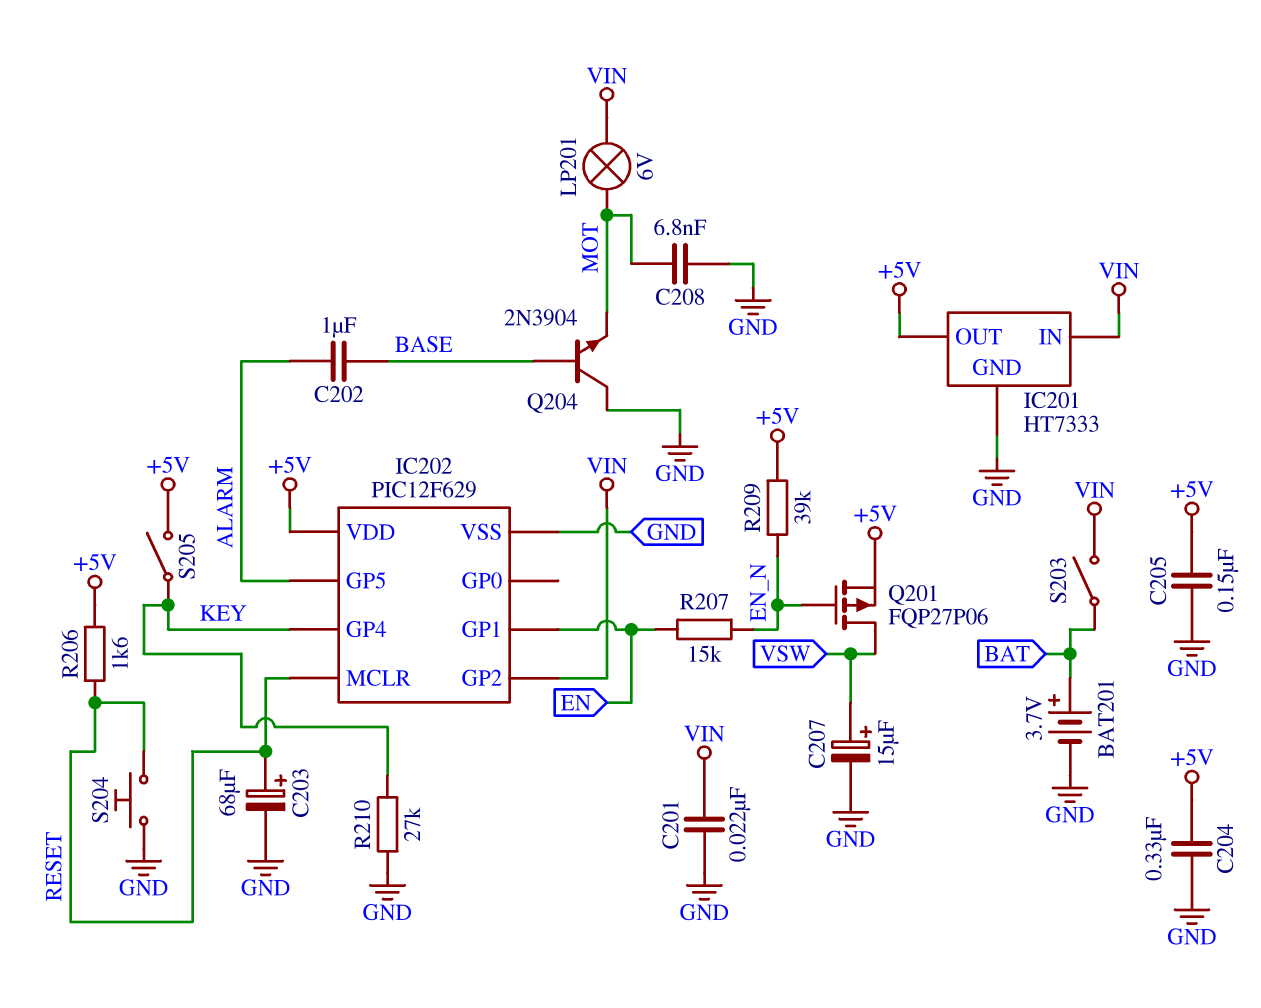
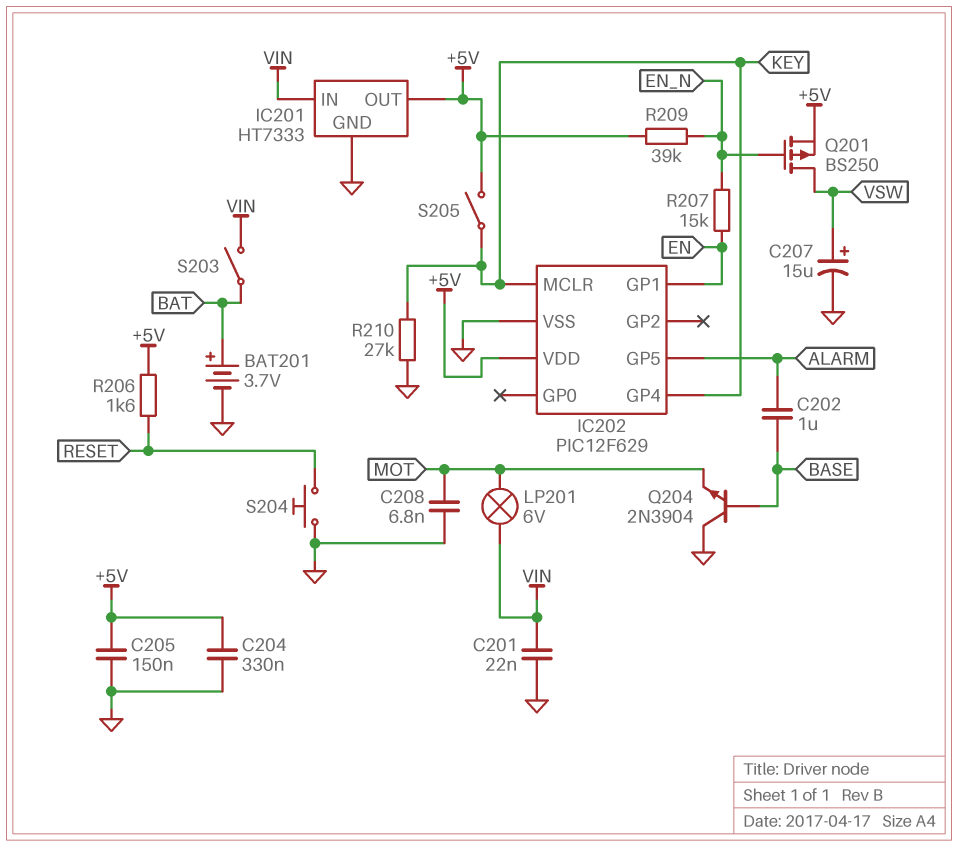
C203: 68uF (plus RESET, minus GND) -> none
IC202 pin GP2: VIN -> none
IC202 pin MCLR: RESET -> KEY
Q201: PMOS FQP27P06 (G EN_N, D VSW, S +5V) -> PMOS BS250 (G EN_N, D VSW, S +5V)

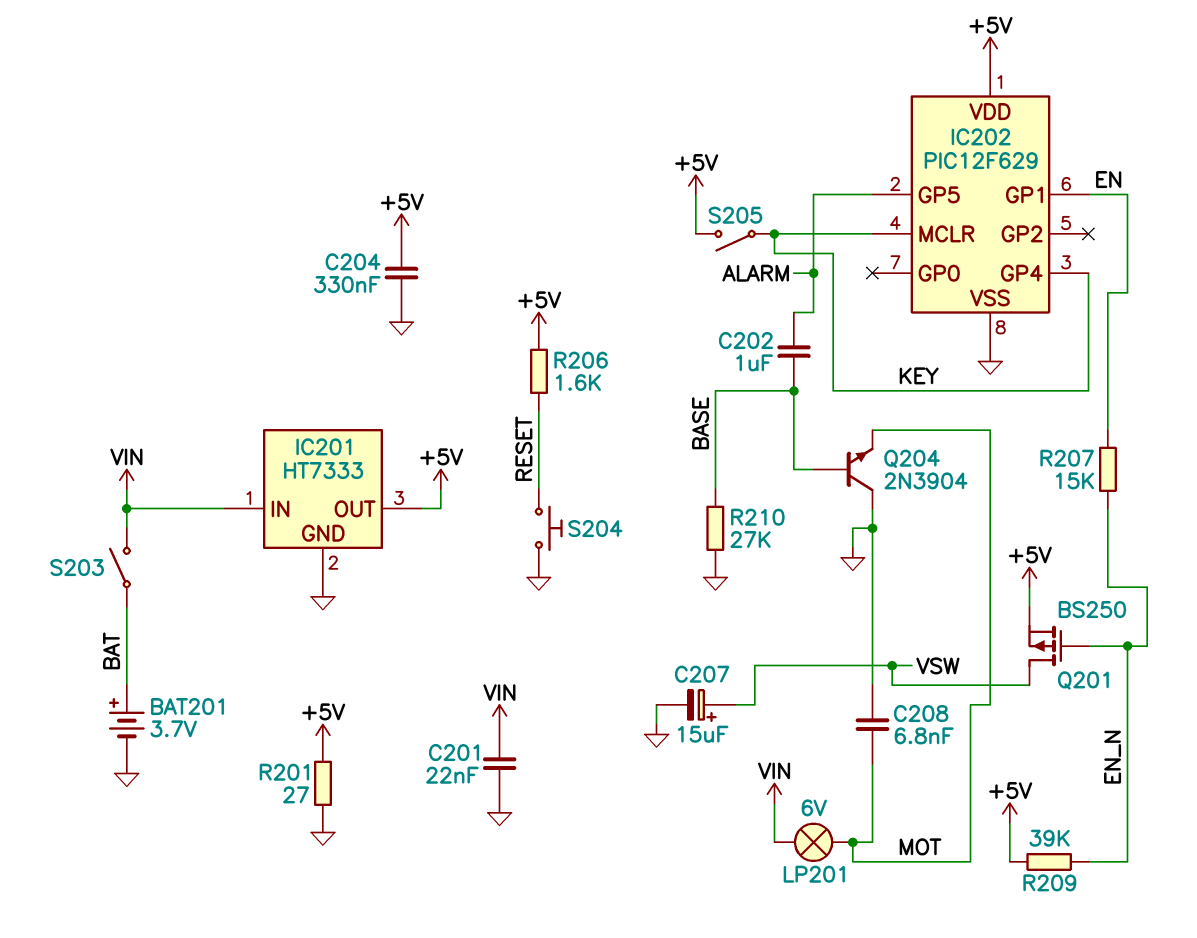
C205: 150nF (+5V, GND) -> none
R201: none -> 27 (+5V, GND)
R210: 27k (GND, KEY) -> 27k (BASE, GND)

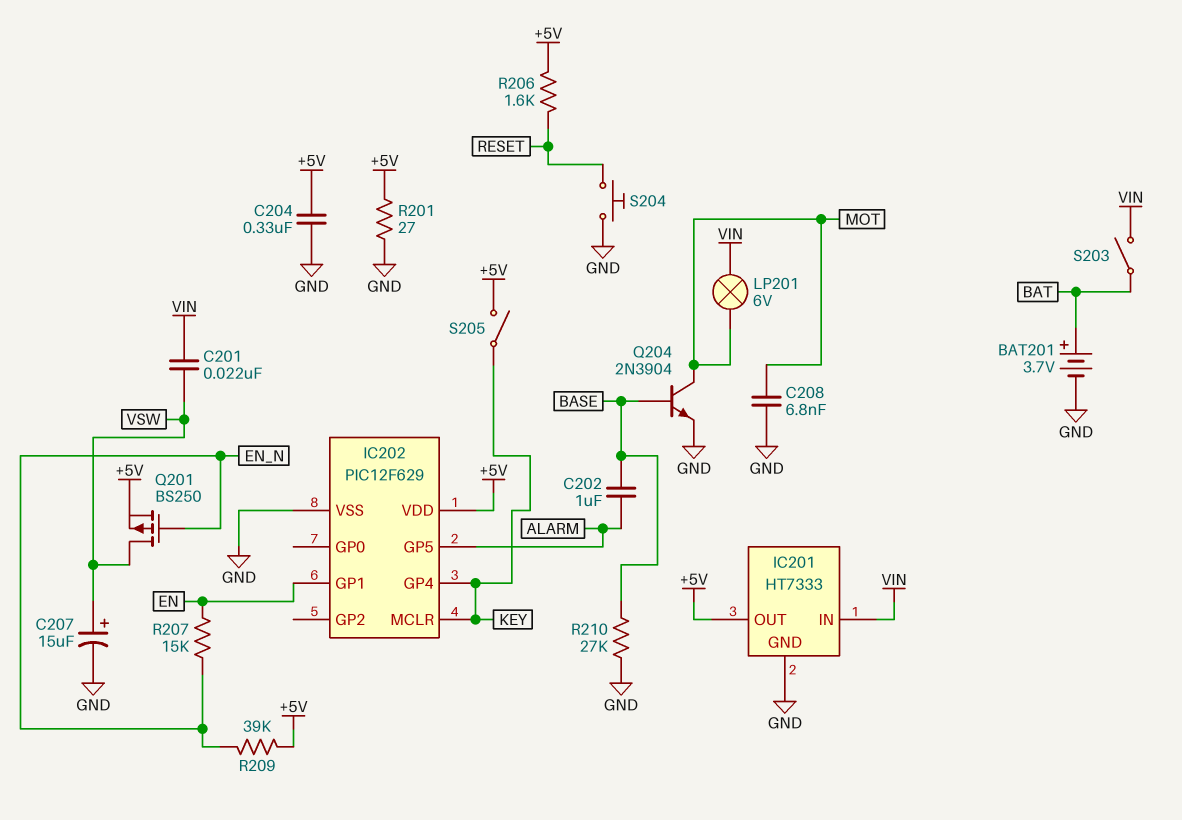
C201: 22nF (GND, VIN) -> 22nF (VIN, VSW)
Q204: NPN 2N3904 (B BASE, C GND, E MOT) -> NPN 2N3904 (B BASE, C MOT, E GND)

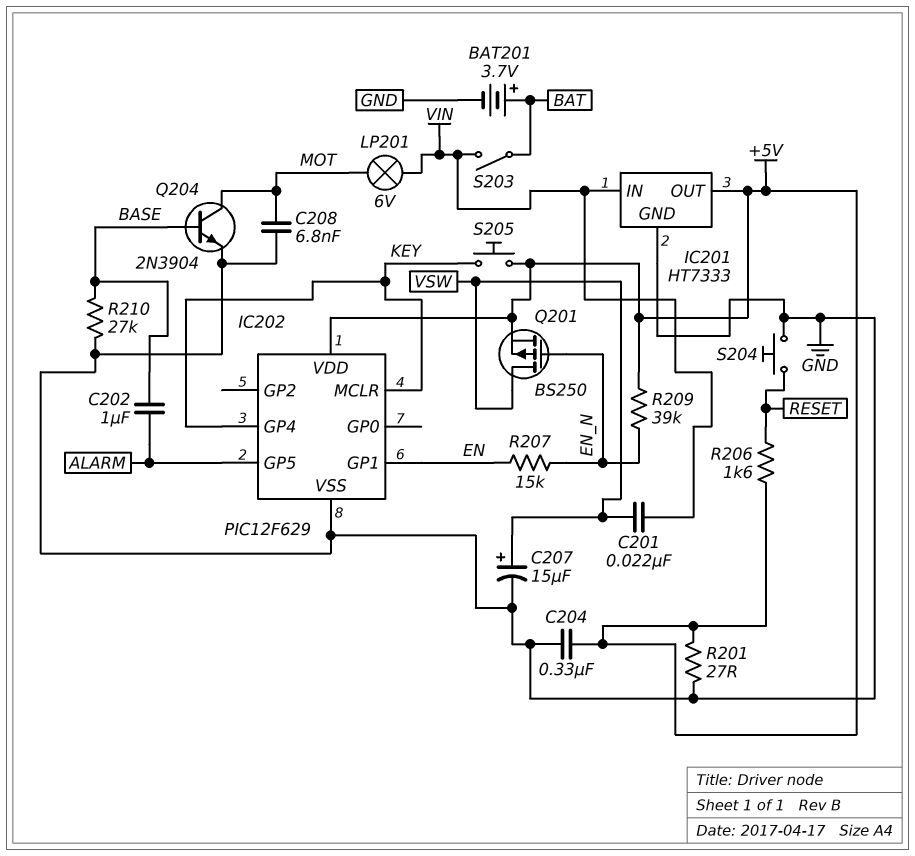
S205: switch (+5V, KEY) -> button (+5V, KEY)

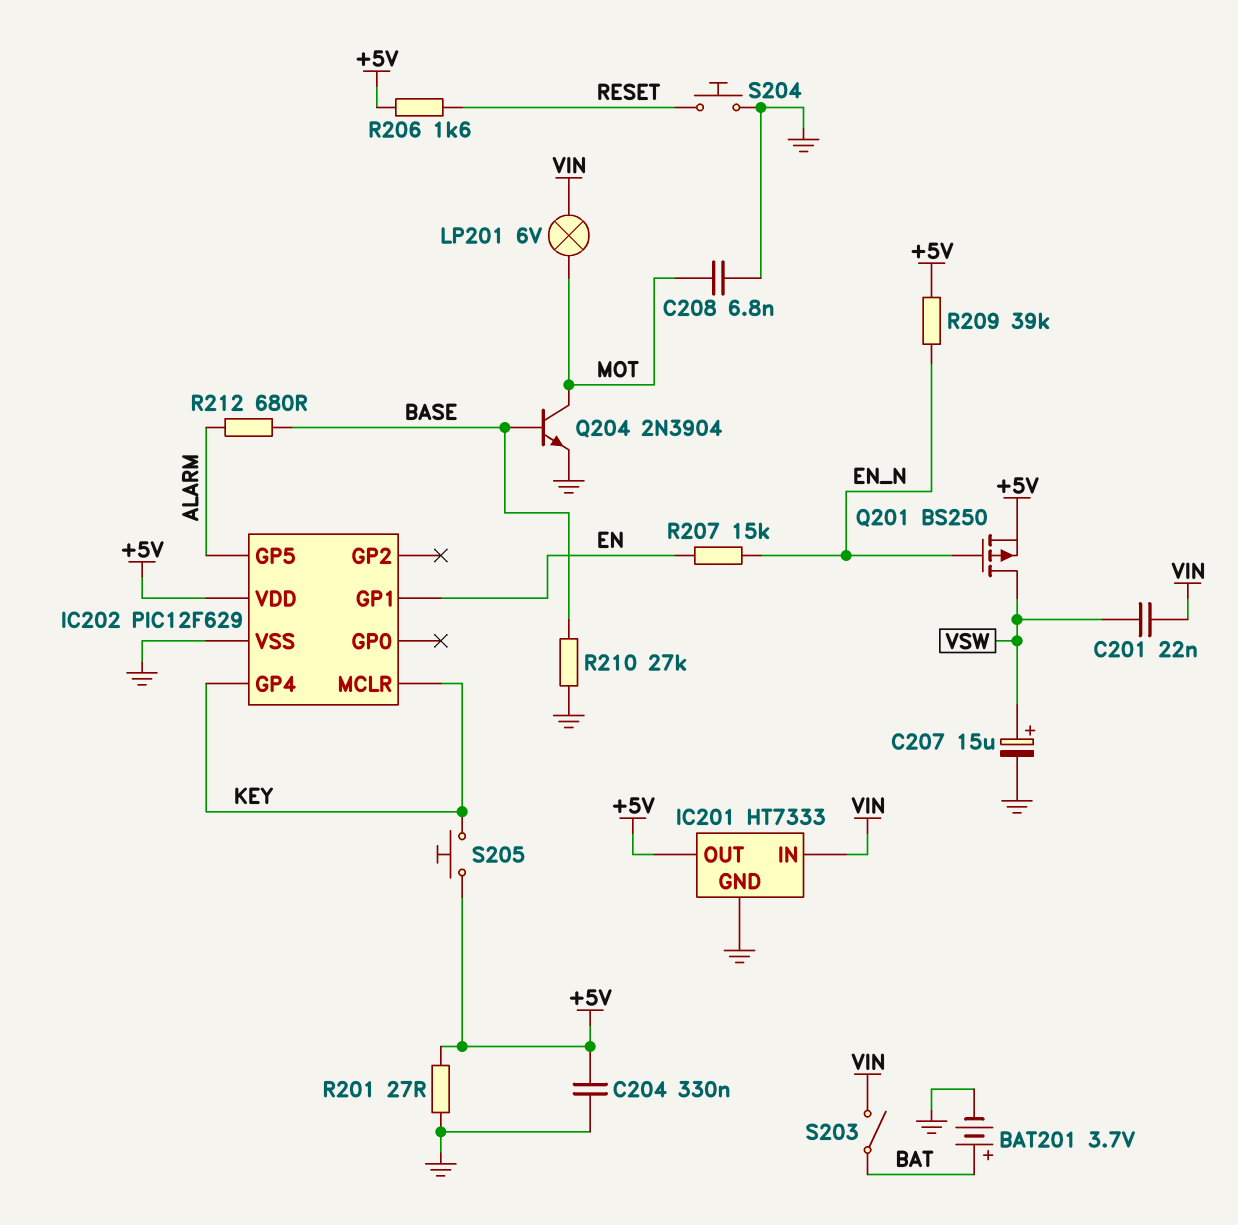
C202: 1uF (ALARM, BASE) -> none
R212: none -> 680 (ALARM, BASE)

